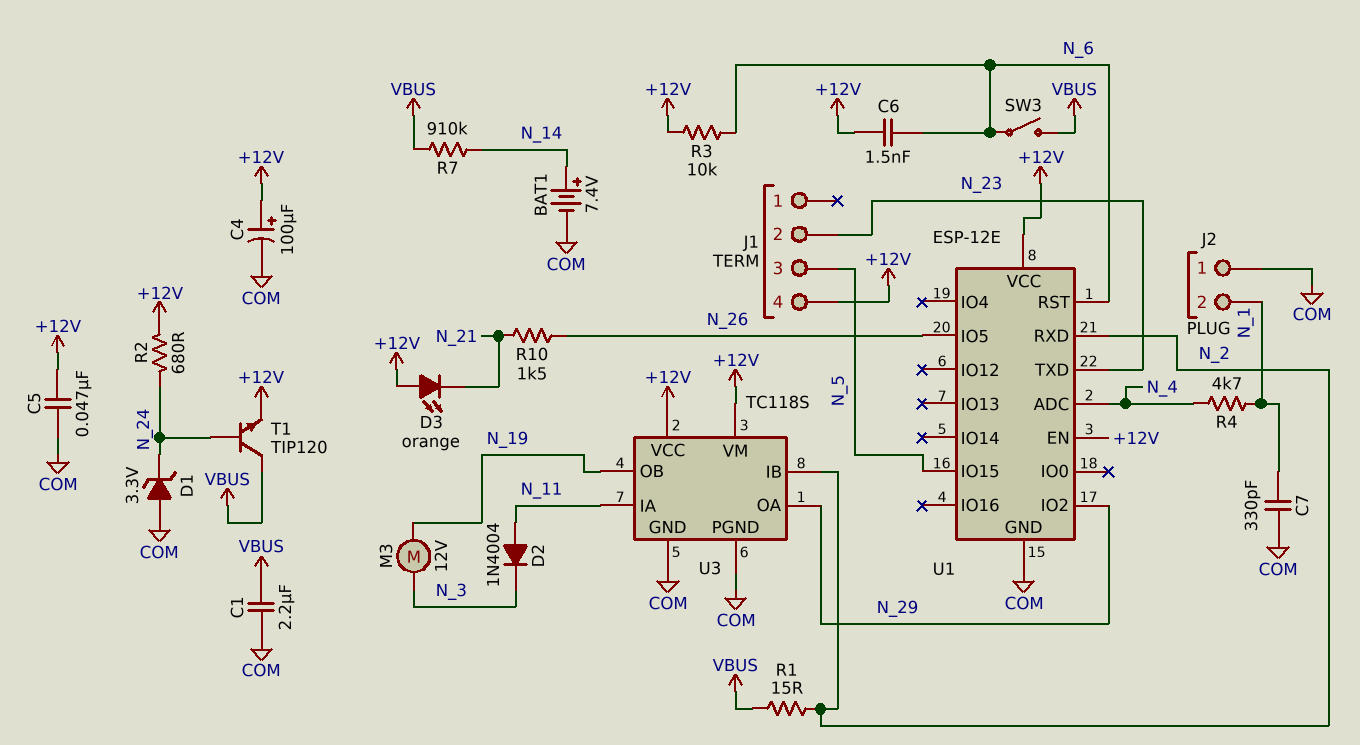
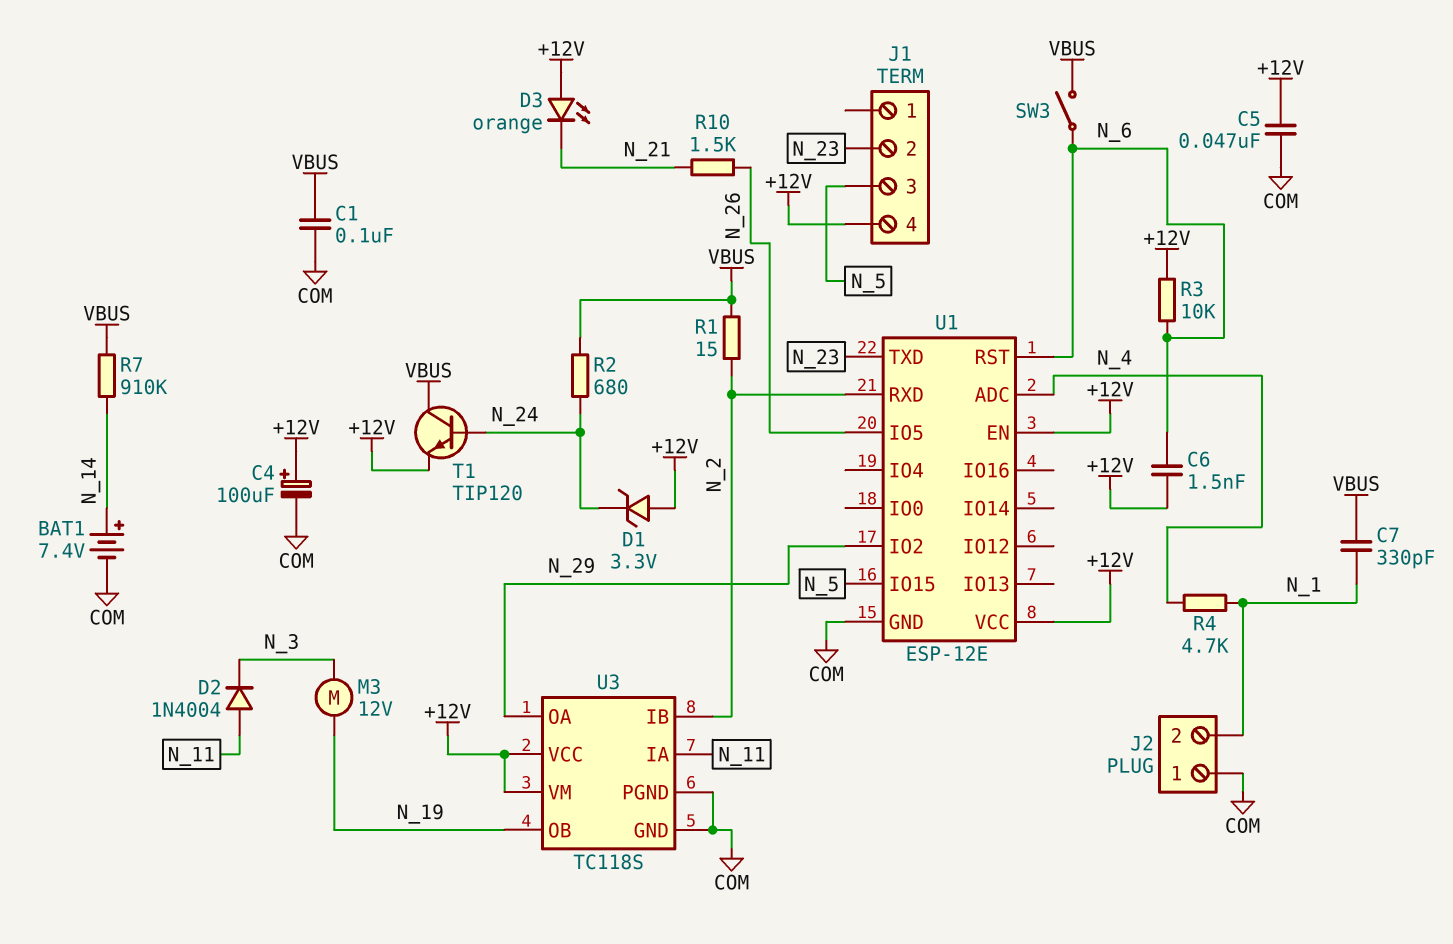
C1: 2.2uF (COM, VBUS) -> 100nF (COM, VBUS)
C7: 330pF (COM, N_1) -> 330pF (N_1, VBUS)
D1: zener 3.3V (A COM, K N_24) -> zener 3.3V (A +12V, K N_24)
R2: 680 (+12V, N_24) -> 680 (N_24, VBUS)

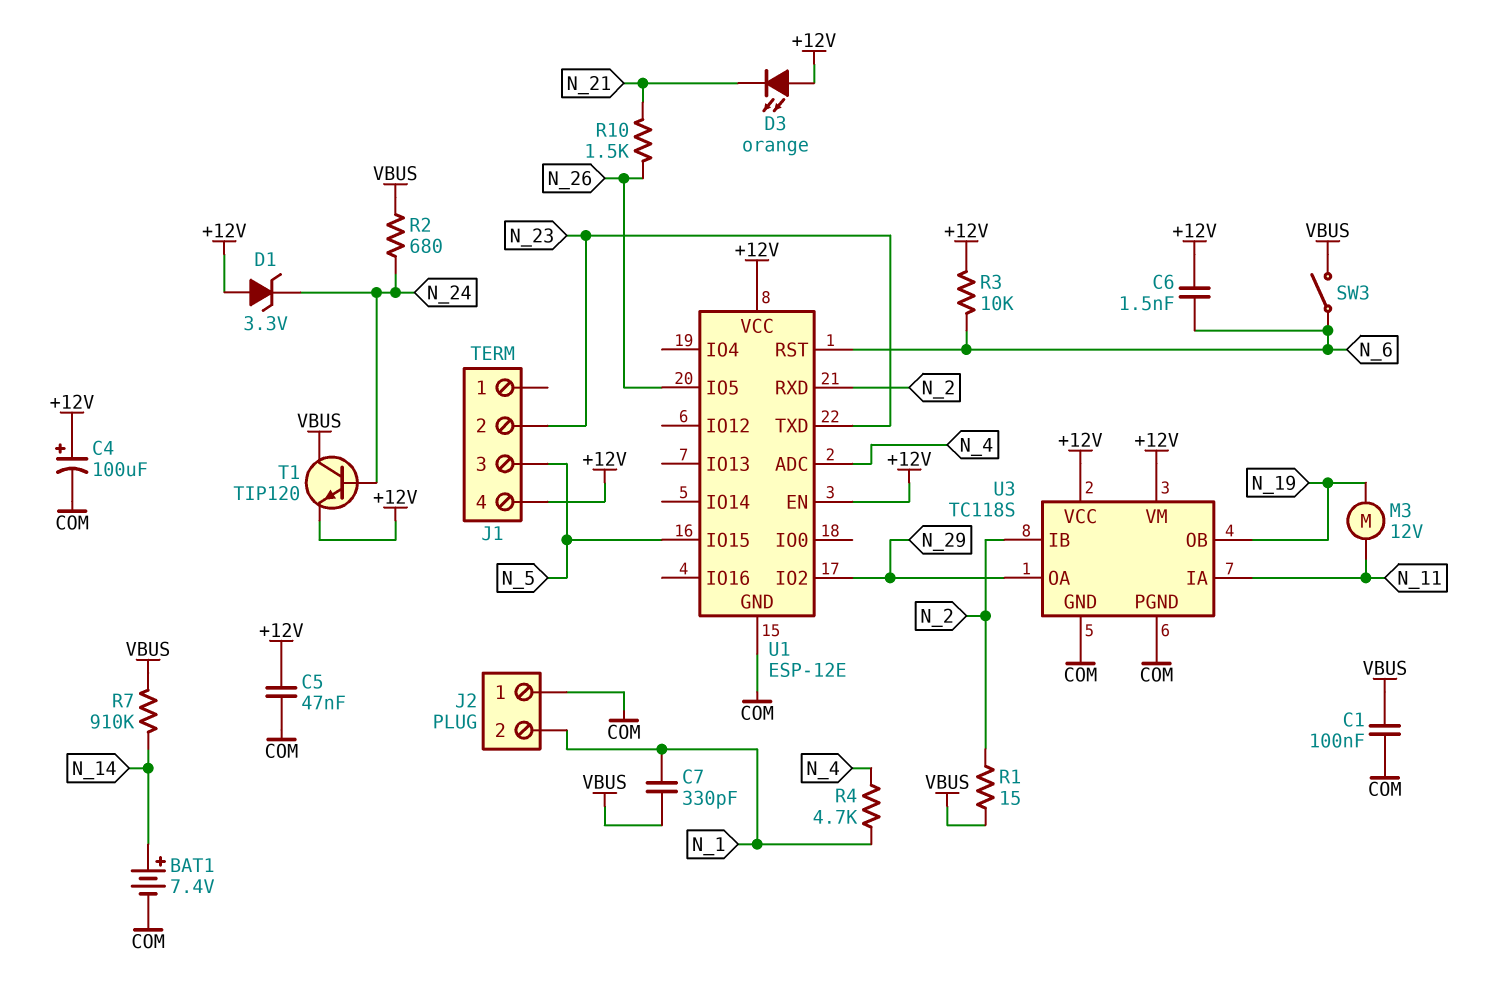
D2: diode 1N4004 (A N_11, K N_3) -> none
M3: motor 12V (N_3, N_19) -> motor 12V (N_11, N_19)

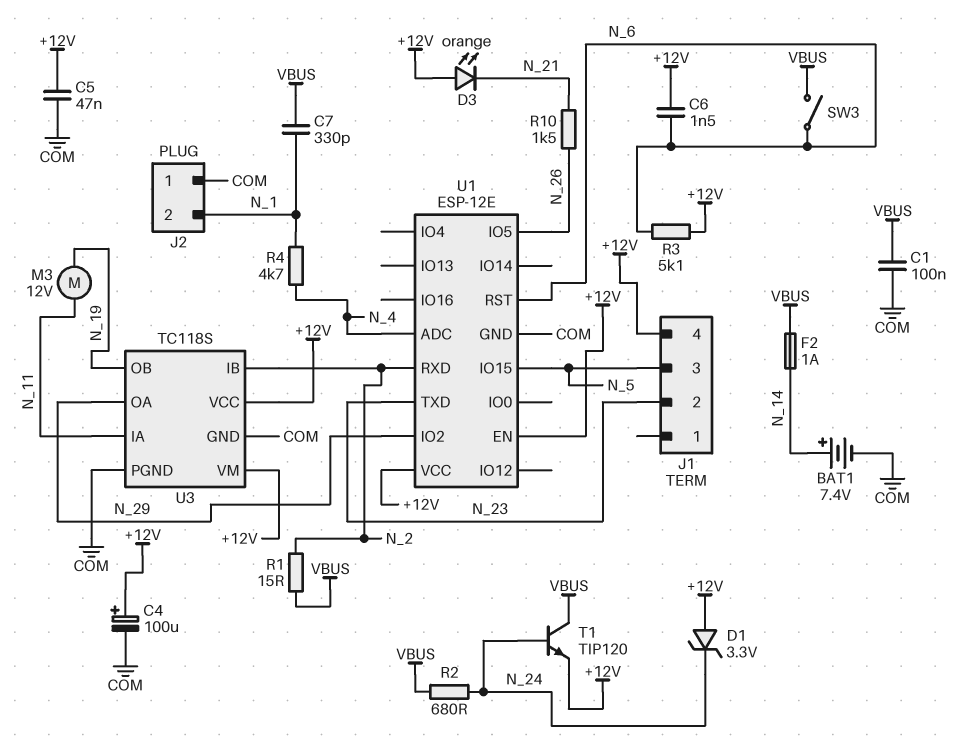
F2: none -> 1A (N_14, VBUS)
R3: 10k (+12V, N_6) -> 5.1k (+12V, N_6)
R7: 910k (N_14, VBUS) -> none

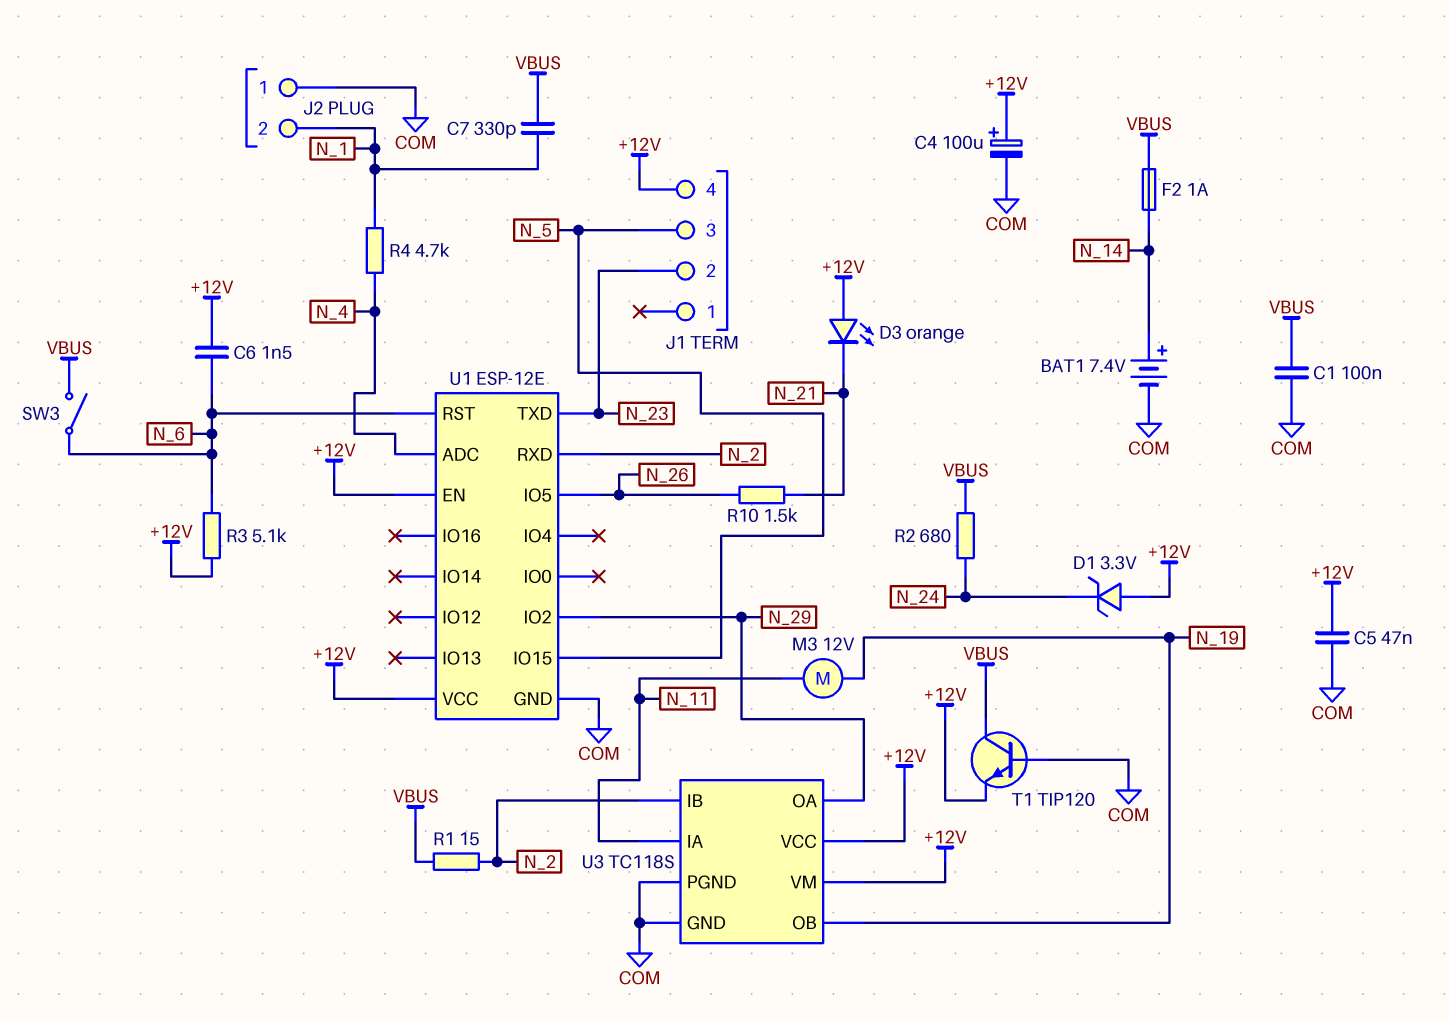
T1: NPN TIP120 (B N_24, C VBUS, E +12V) -> NPN TIP120 (B COM, C VBUS, E +12V)

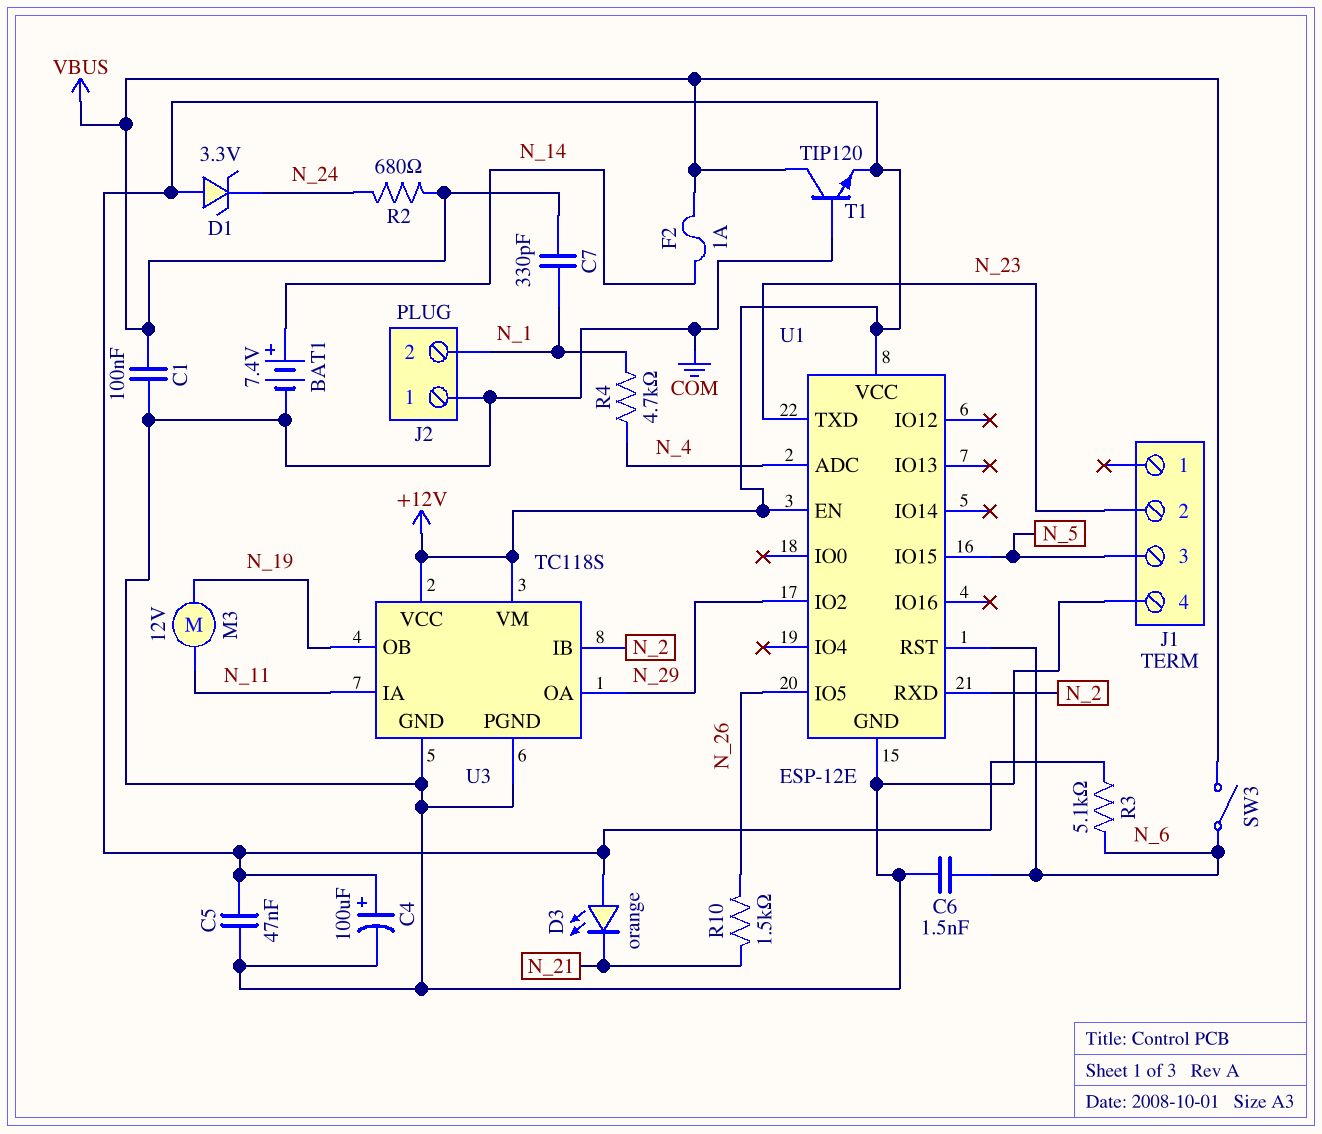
C6: 1.5nF (+12V, N_6) -> 1.5nF (COM, N_6)
J1 pin 4: +12V -> COM
R1: 15 (N_2, VBUS) -> none

